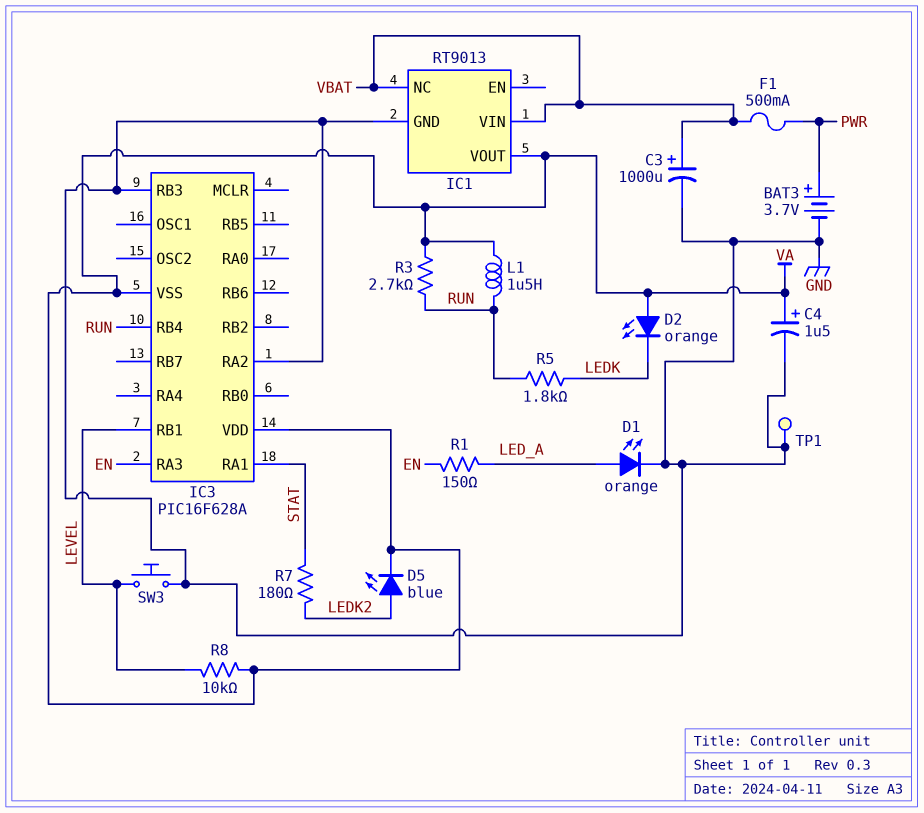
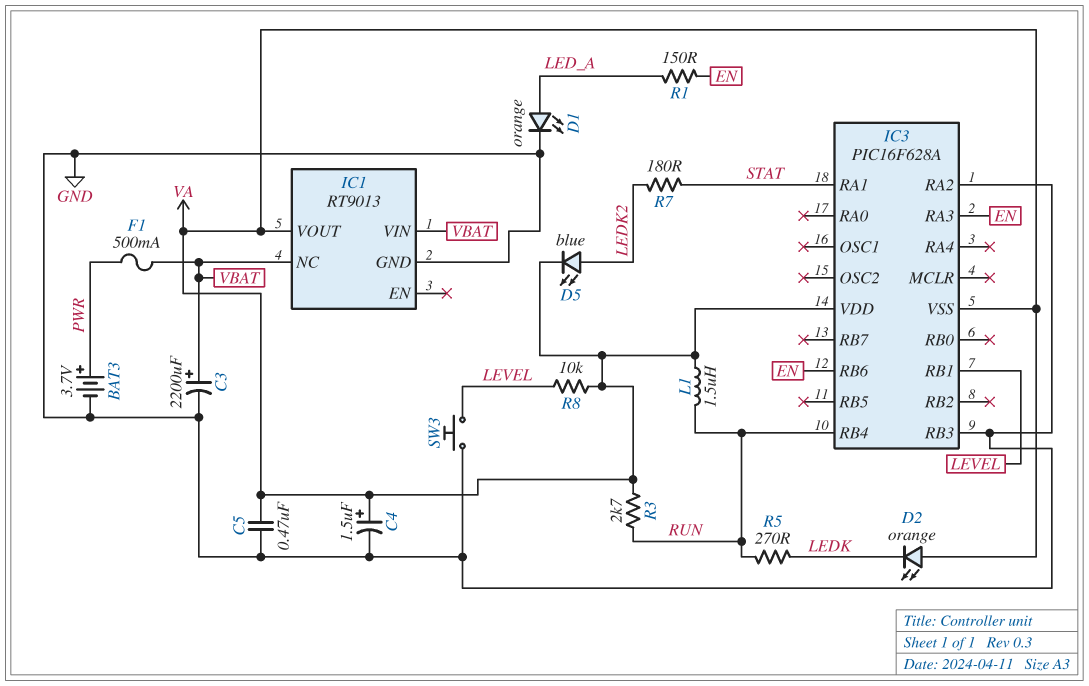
C3: 1000uF (plus VBAT, minus GND) -> 2200uF (plus VBAT, minus GND)
C5: none -> 470nF (GND, VA)
IC3 pin RB6: none -> EN
R5: 1.8k (LEDK, RUN) -> 270 (LEDK, RUN)
TP1: test point (GND) -> none

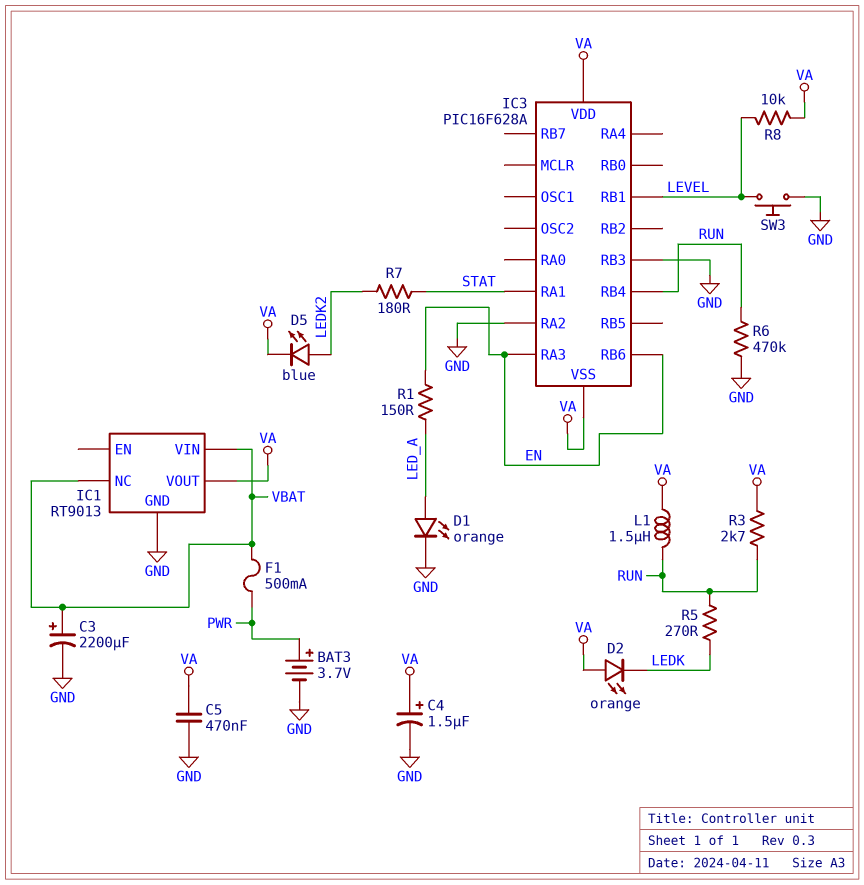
R6: none -> 470k (GND, RUN)

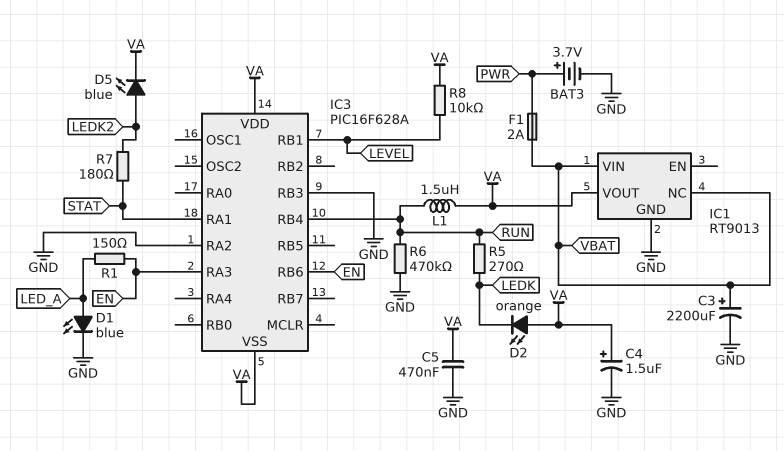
D1: LED orange (A LED_A, K GND) -> LED blue (A LED_A, K GND)
F1: 500mA (PWR, VBAT) -> 2A (PWR, VBAT)
R3: 2.7k (RUN, VA) -> none
SW3: button (GND, LEVEL) -> none

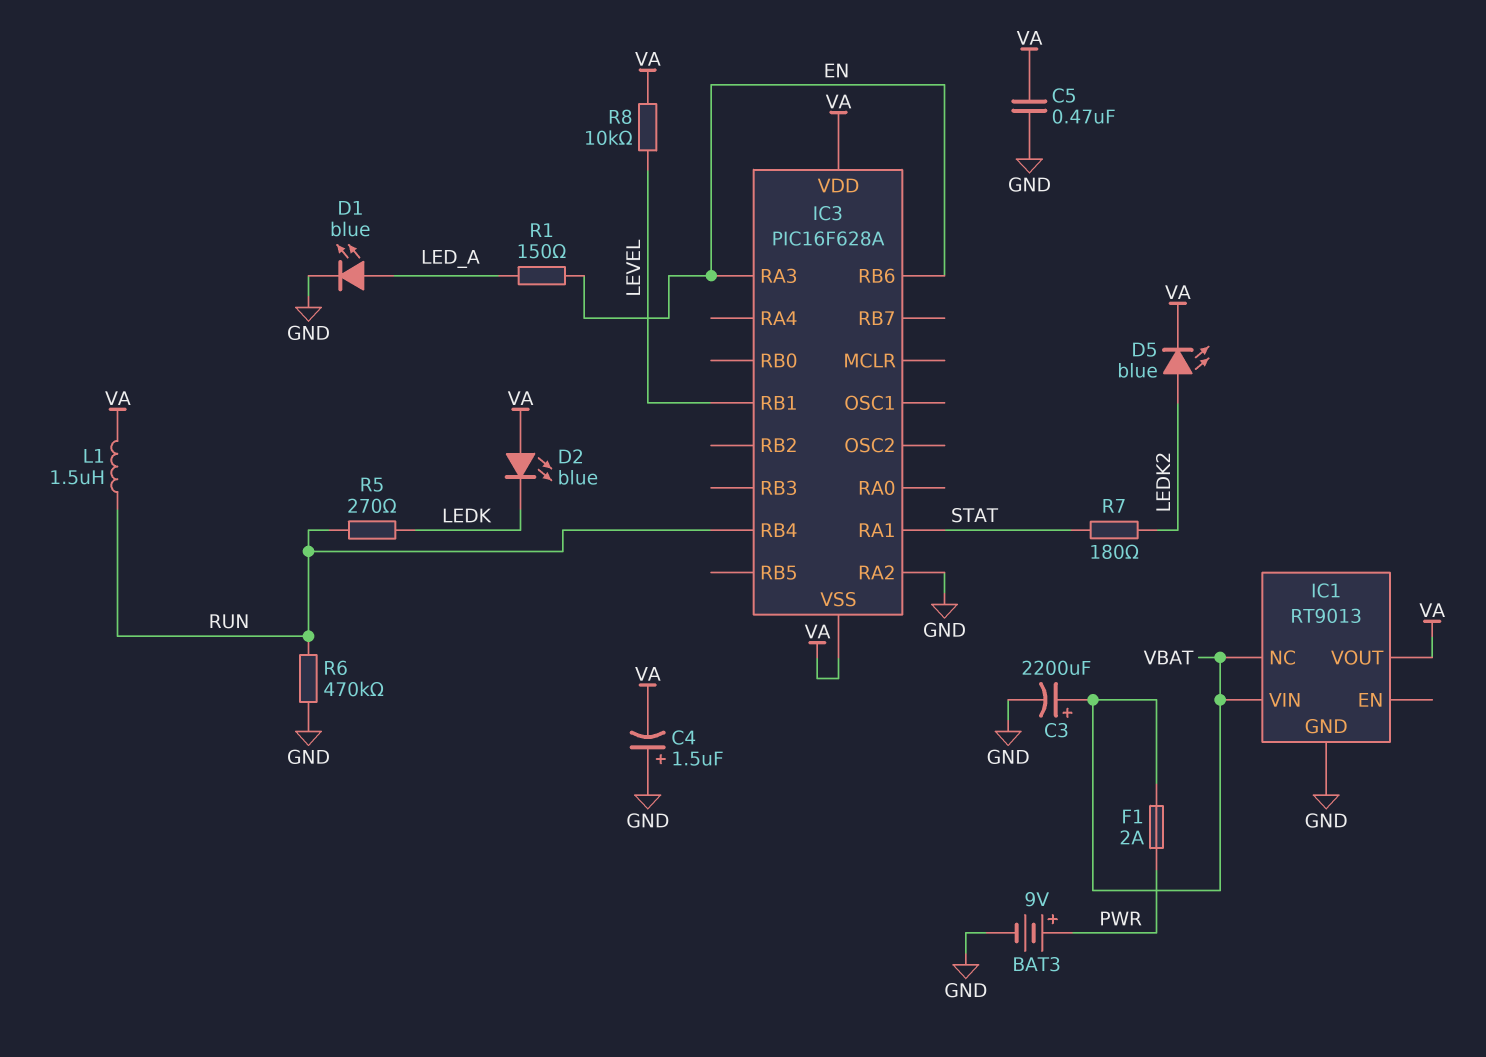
BAT3: 3.7V (plus PWR, minus GND) -> 9V (plus PWR, minus GND)
C4: 1.5uF (plus VA, minus GND) -> 1.5uF (plus GND, minus VA)
D2: LED orange (A VA, K LEDK) -> LED blue (A VA, K LEDK)
IC3 pin RB3: GND -> none

